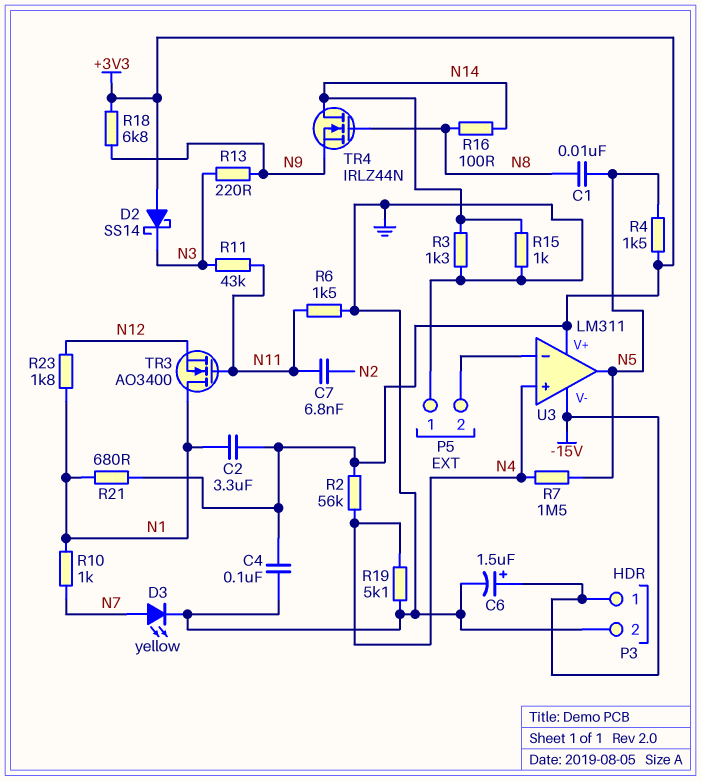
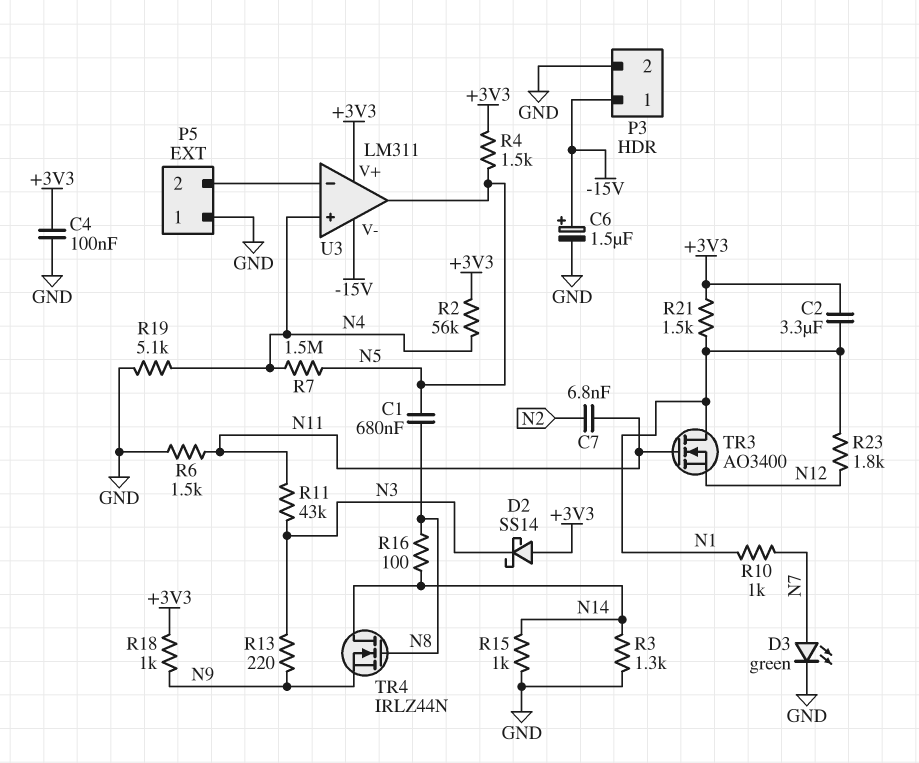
C1: 10nF (N5, N8) -> 680nF (N5, N8)
D3: LED yellow (A N7, K GND) -> LED green (A N7, K GND)
R18: 6.8k (+3V3, N9) -> 1k (+3V3, N9)
R21: 680 (+3V3, N1) -> 1.5k (+3V3, N1)

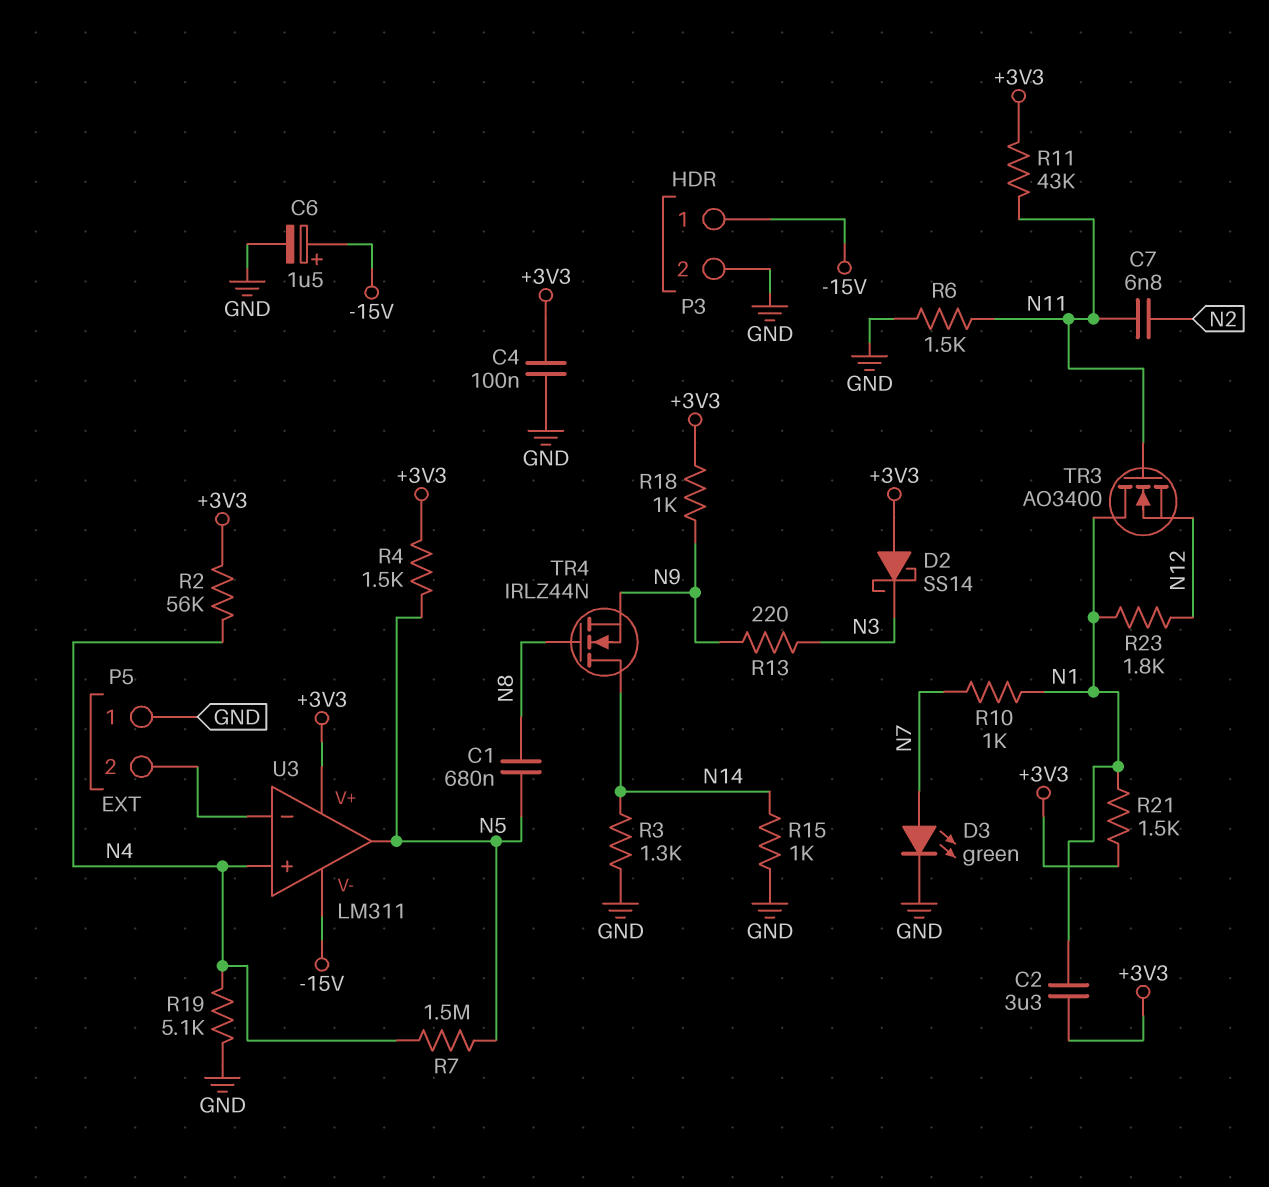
R11: 43k (N3, N11) -> 43k (+3V3, N11)
R16: 100 (N8, N14) -> none

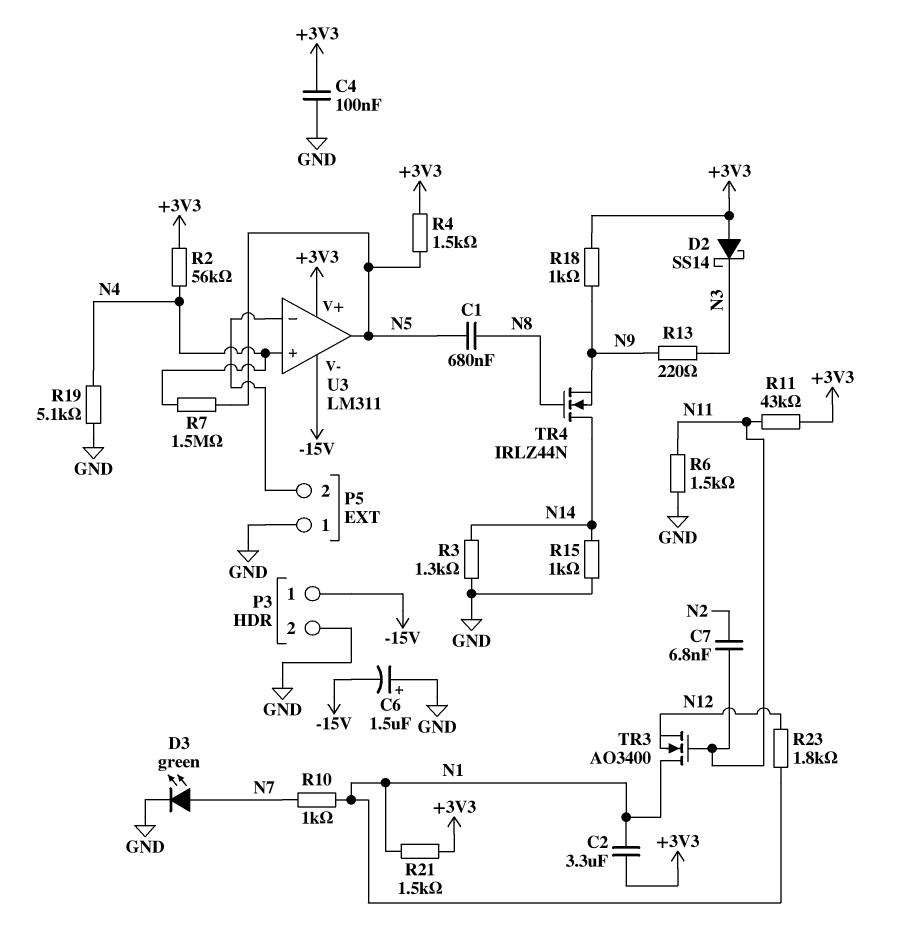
C6: 1.5uF (plus -15V, minus GND) -> 1.5uF (plus GND, minus -15V)

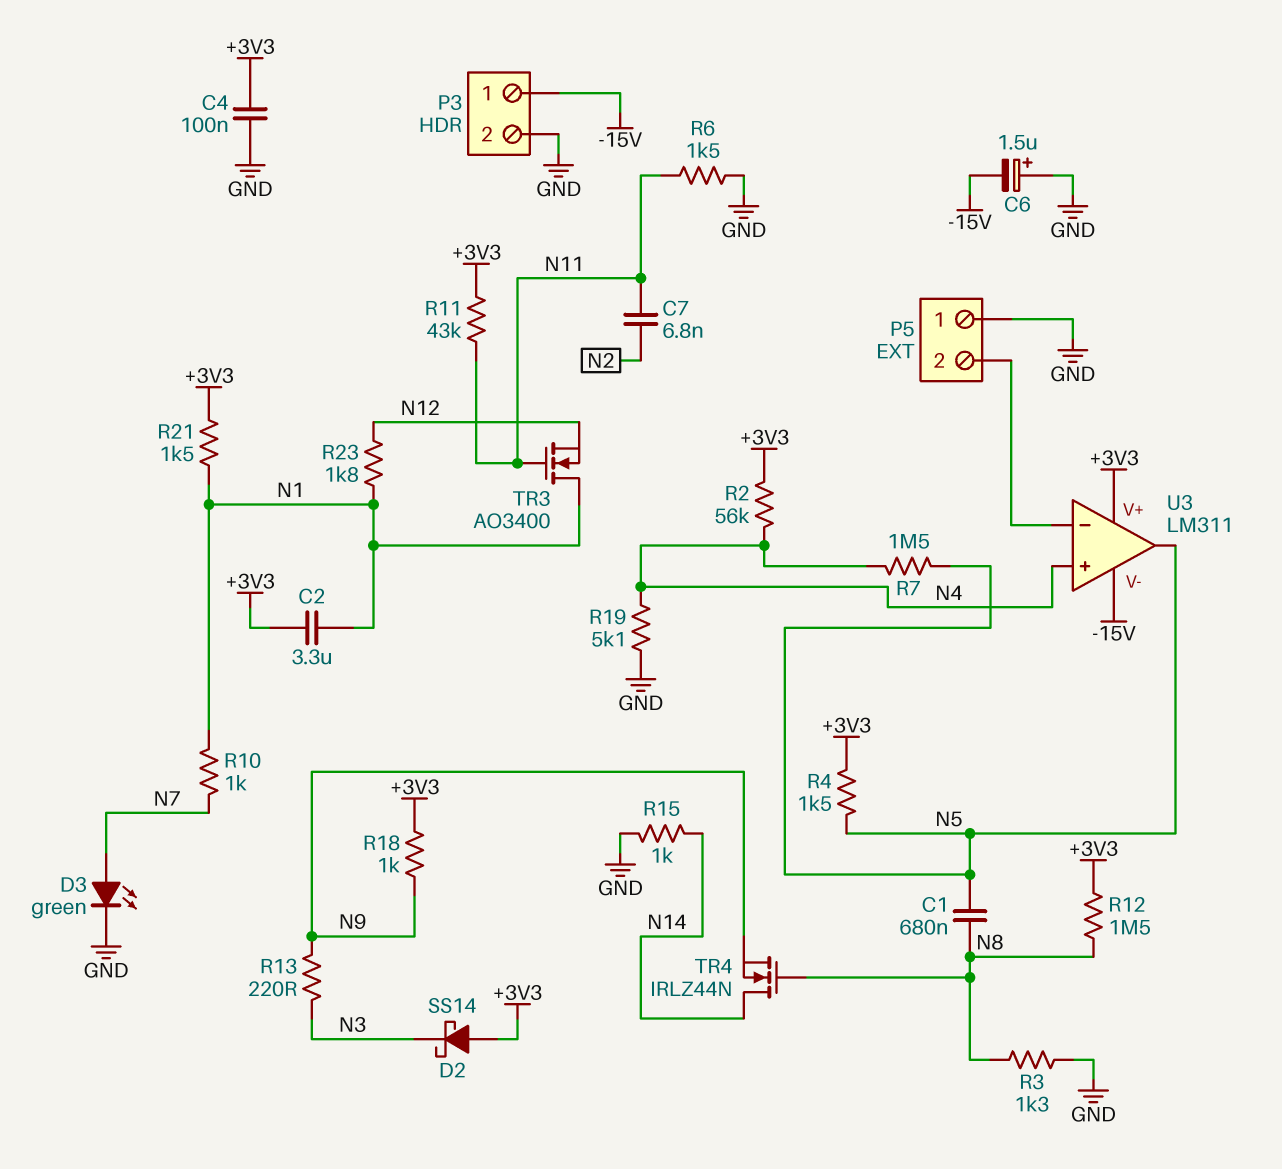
R3: 1.3k (GND, N14) -> 1.3k (GND, N8)
R12: none -> 1.5M (+3V3, N8)

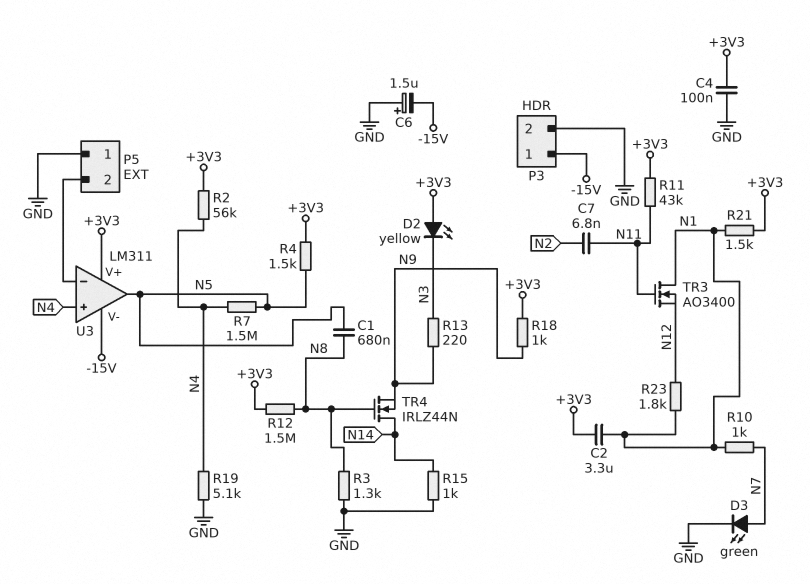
D2: schottky SS14 (A +3V3, K N3) -> LED yellow (A +3V3, K N3)
R6: 1.5k (GND, N11) -> none

